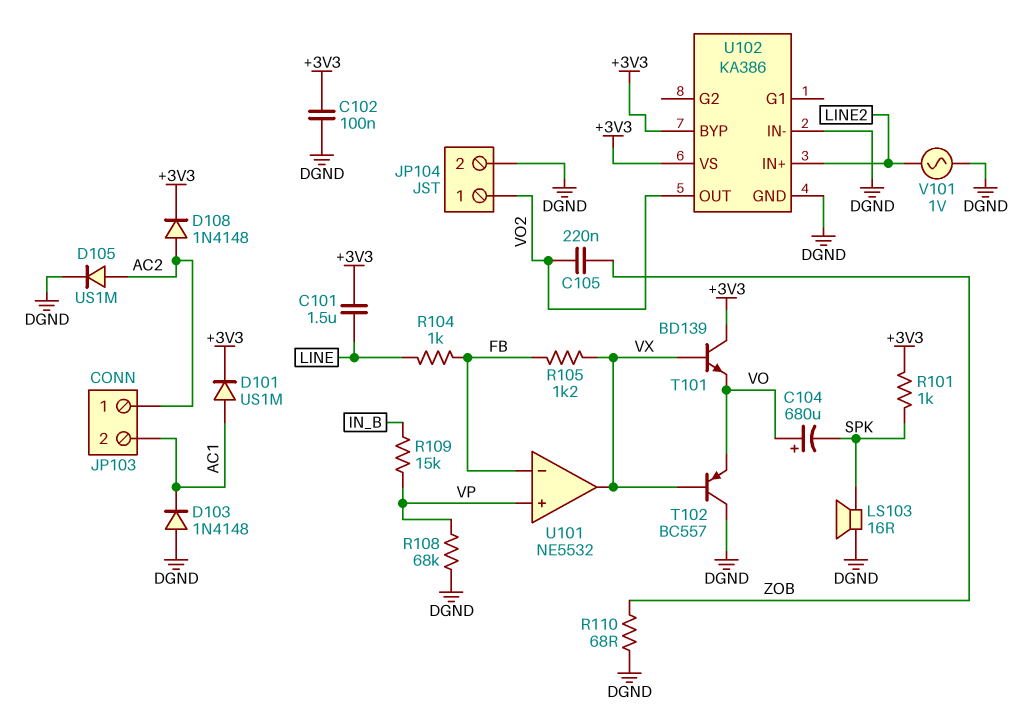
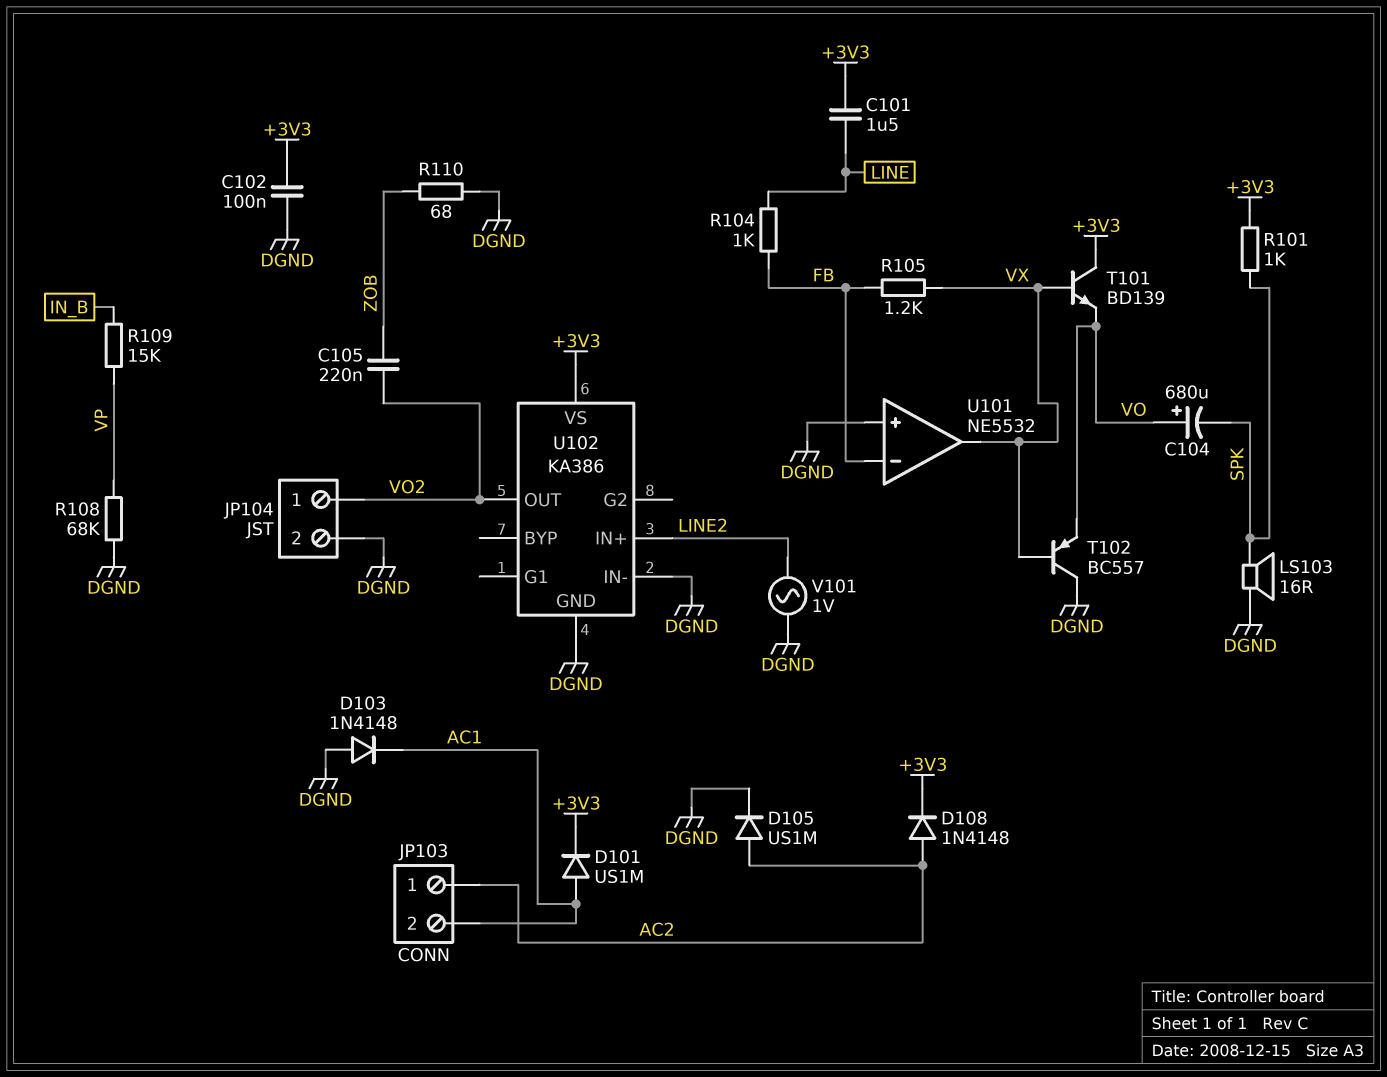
U101 pin in+: VP -> DGND
U102 pin BYP: +3V3 -> none

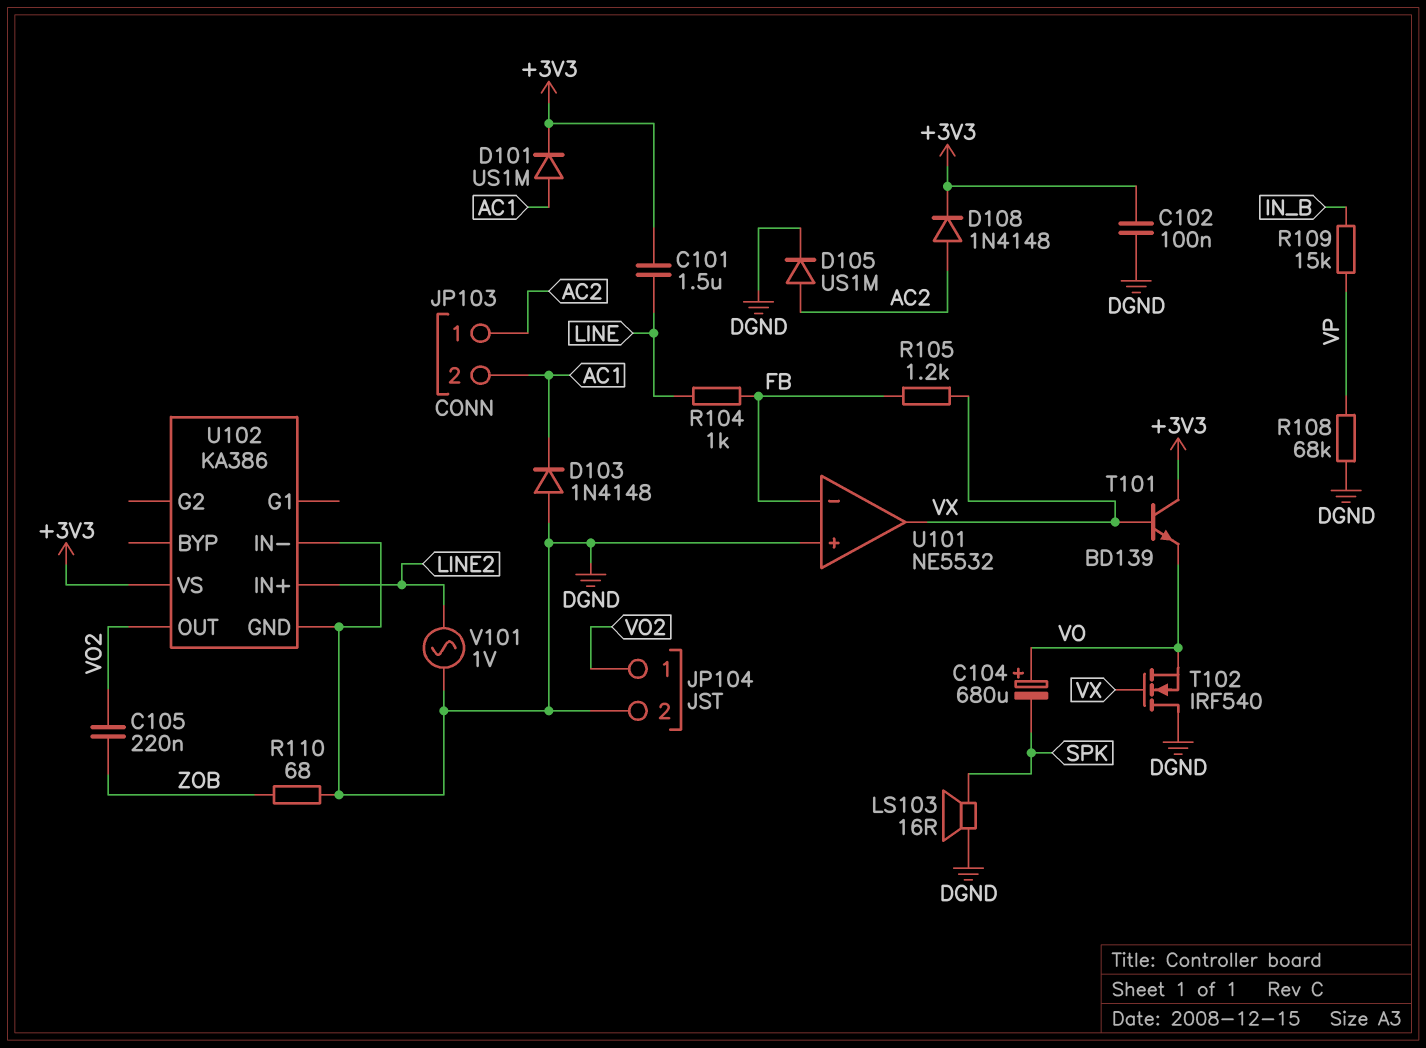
R101: 1k (+3V3, SPK) -> none
T102: PNP BC557 (B VX, C DGND, E VO) -> NMOS IRF540 (G VX, D DGND, S VO)

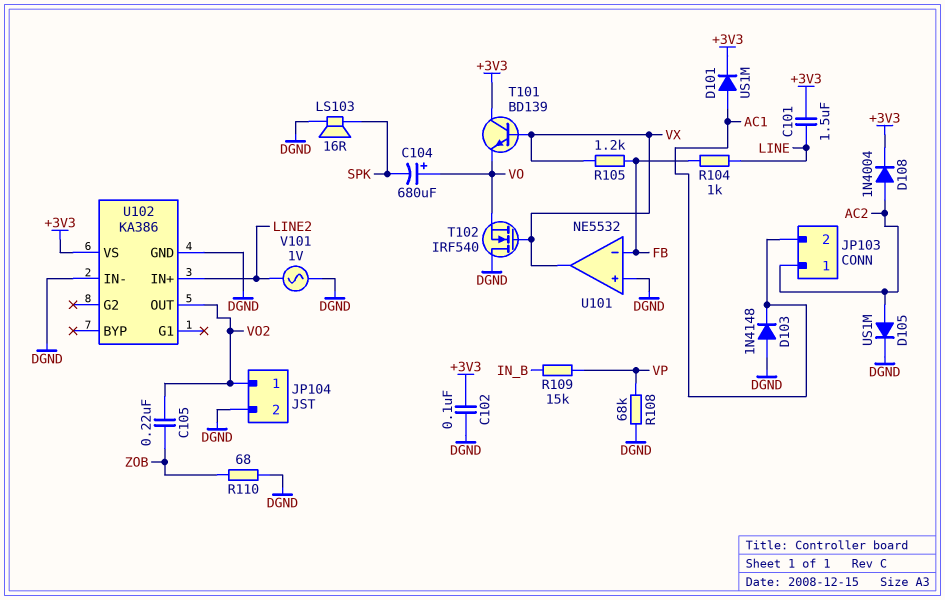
D108: diode 1N4148 (A AC2, K +3V3) -> diode 1N4004 (A AC2, K +3V3)

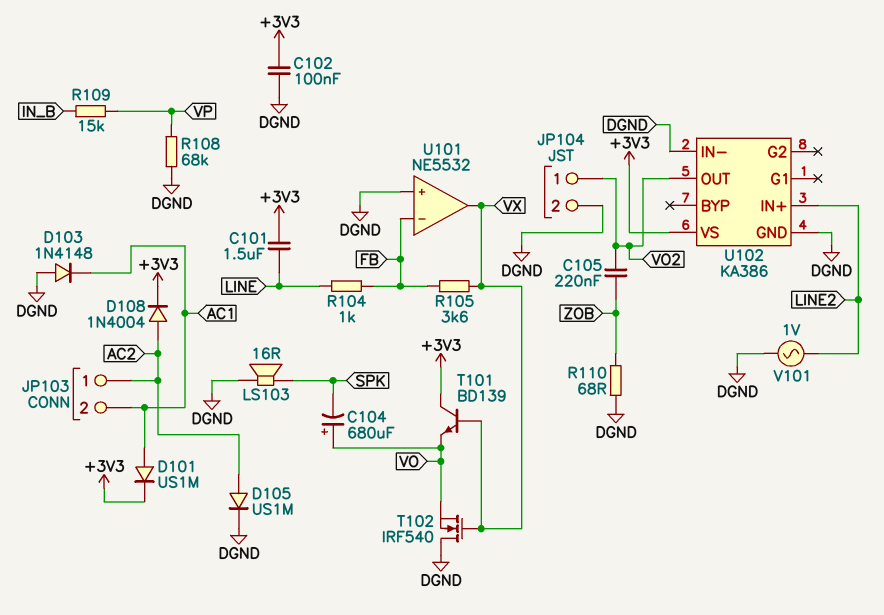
R105: 1.2k (FB, VX) -> 3.6k (FB, VX)

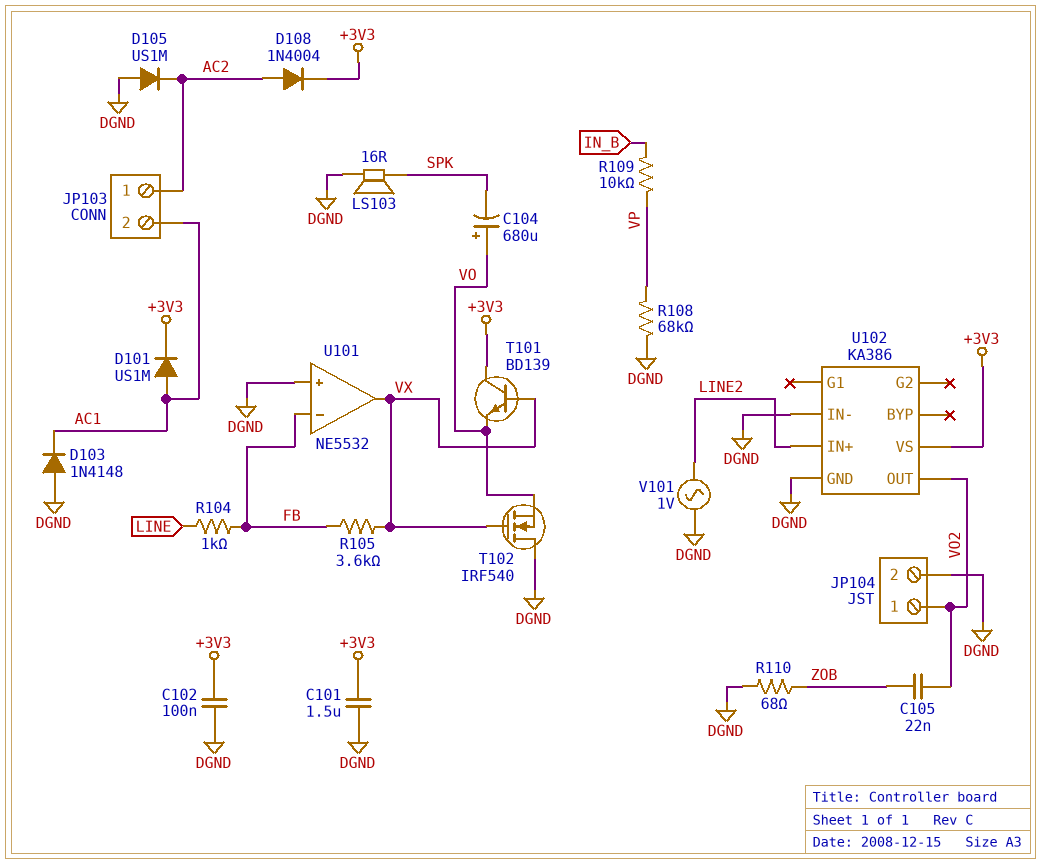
C101: 1.5uF (+3V3, LINE) -> 1.5uF (+3V3, DGND)
C105: 220nF (VO2, ZOB) -> 22nF (VO2, ZOB)
D105: diode US1M (A AC2, K DGND) -> diode US1M (A DGND, K AC2)
R109: 15k (IN_B, VP) -> 10k (IN_B, VP)

